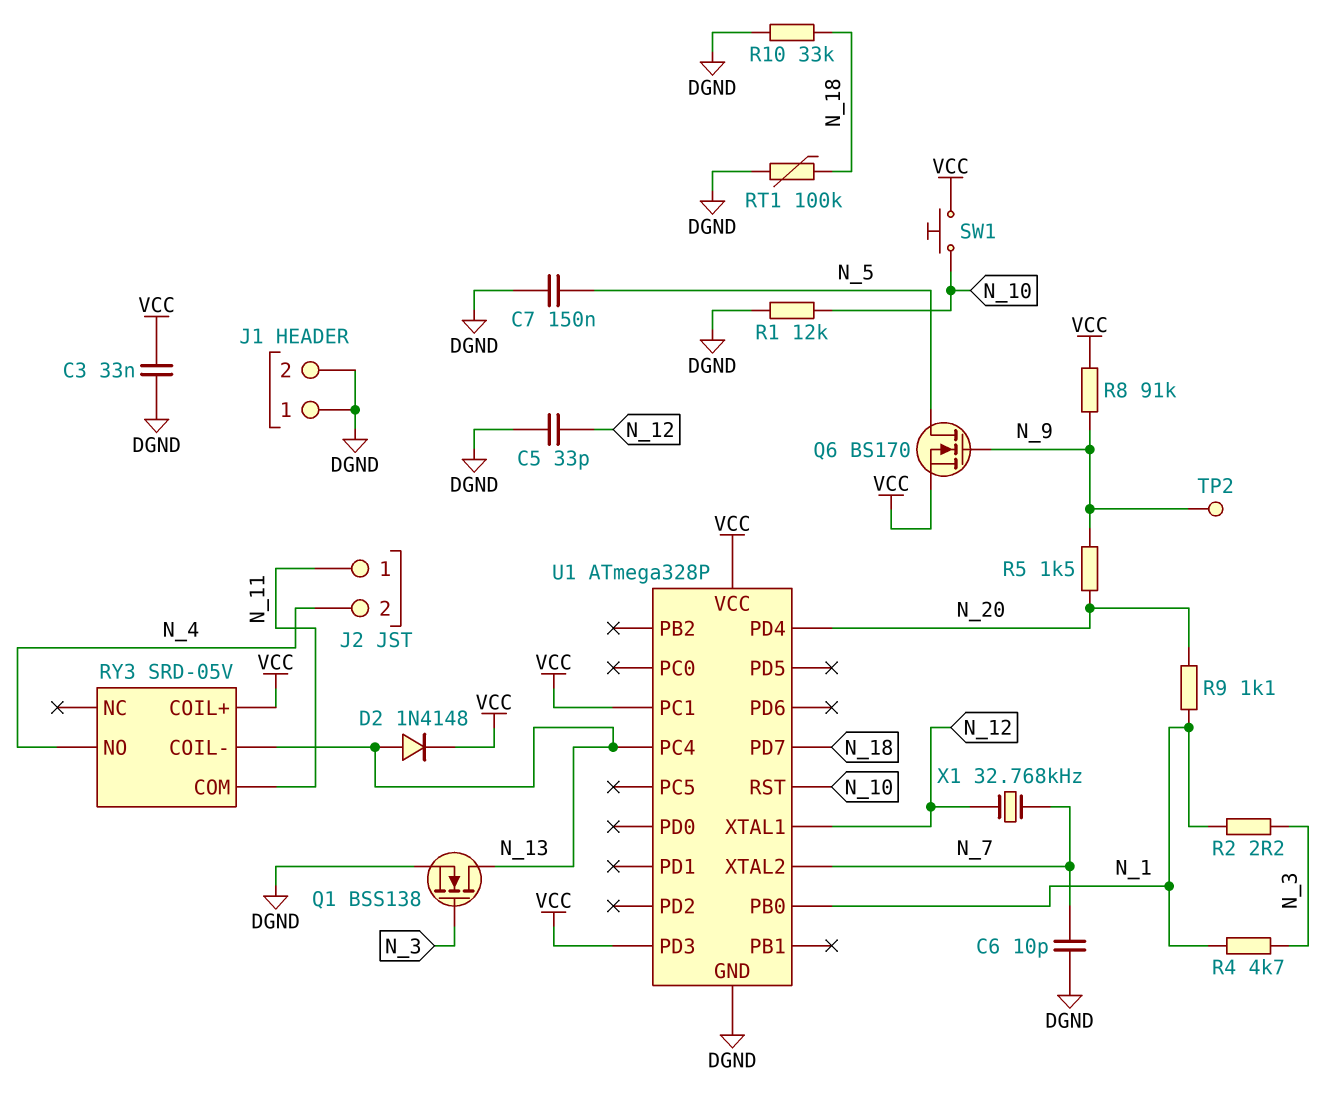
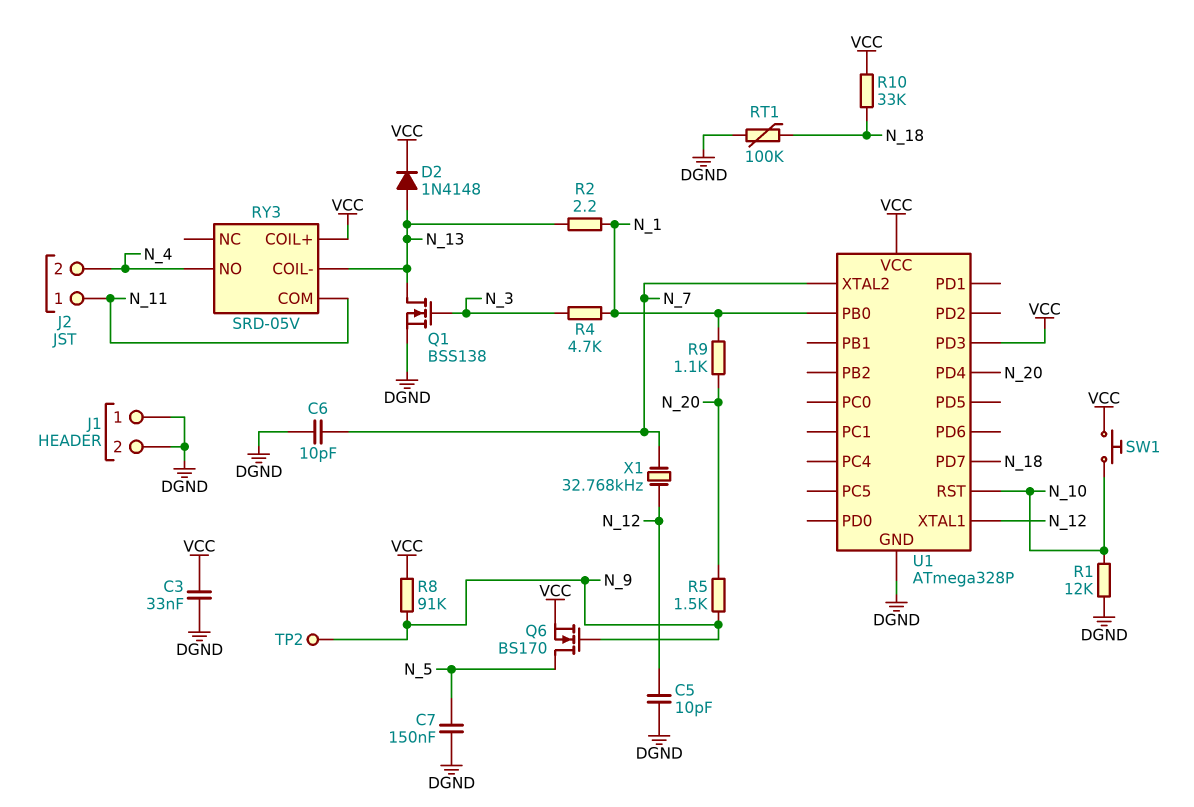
C5: 33pF (DGND, N_12) -> 10pF (DGND, N_12)
R2: 2.2 (N_1, N_3) -> 2.2 (N_1, N_13)
R10: 33k (DGND, N_18) -> 33k (N_18, VCC)
U1 pin PC1: VCC -> none
U1 pin PC4: N_13 -> none

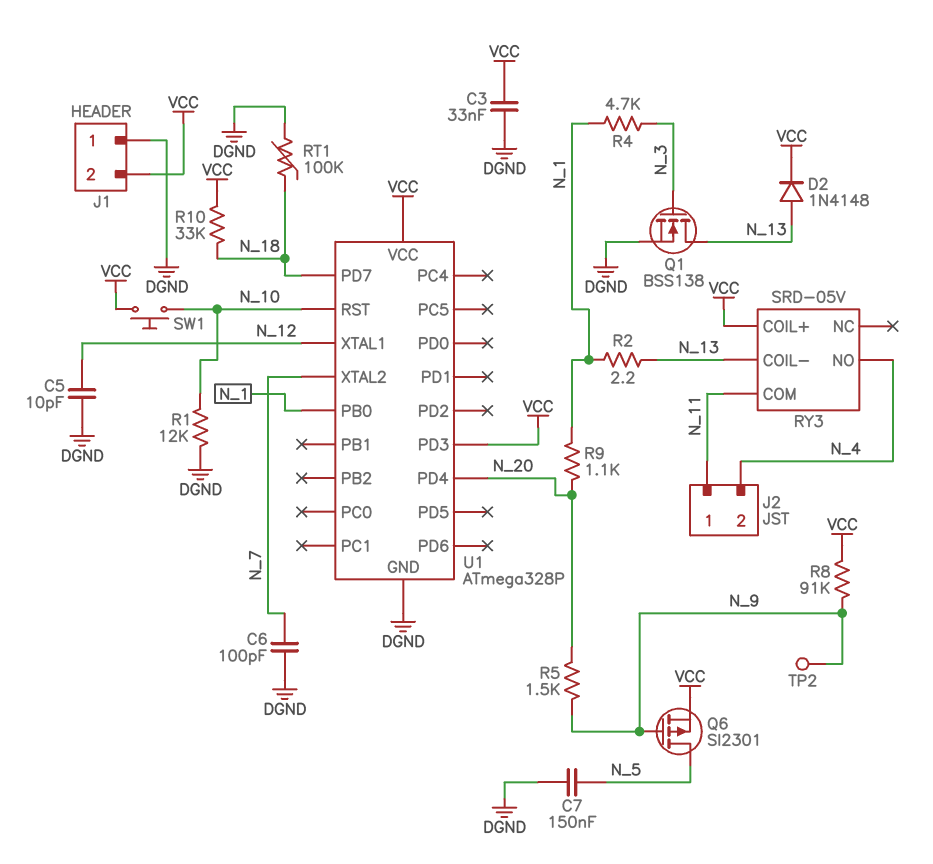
C6: 10pF (DGND, N_7) -> 100pF (DGND, N_7)
J1 pin 2: DGND -> VCC
Q6: NMOS BS170 (G N_9, D N_5, S VCC) -> PMOS SI2301 (G N_9, D N_5, S VCC)
X1: 32.768kHz (N_7, N_12) -> none

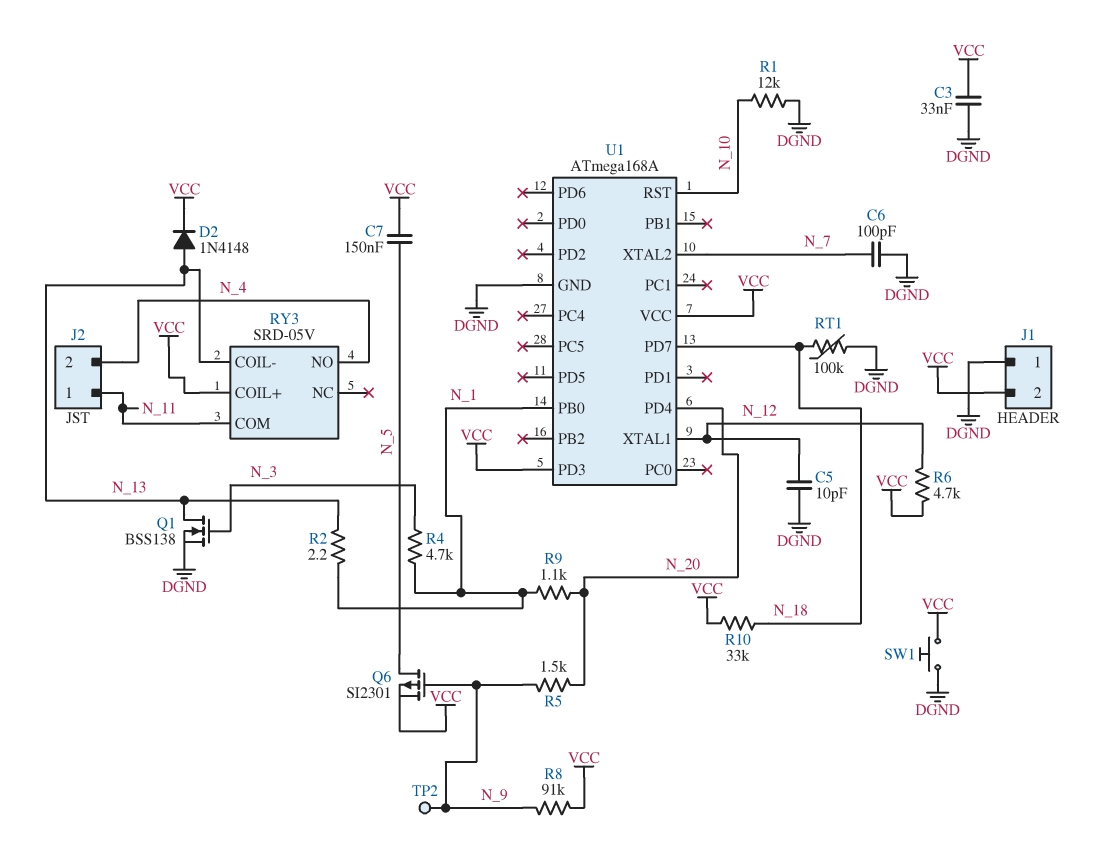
C7: 150nF (DGND, N_5) -> 150nF (N_5, VCC)
R6: none -> 4.7k (N_12, VCC)
SW1: button (N_10, VCC) -> button (DGND, VCC)
U1: ATmega328P -> ATmega168A

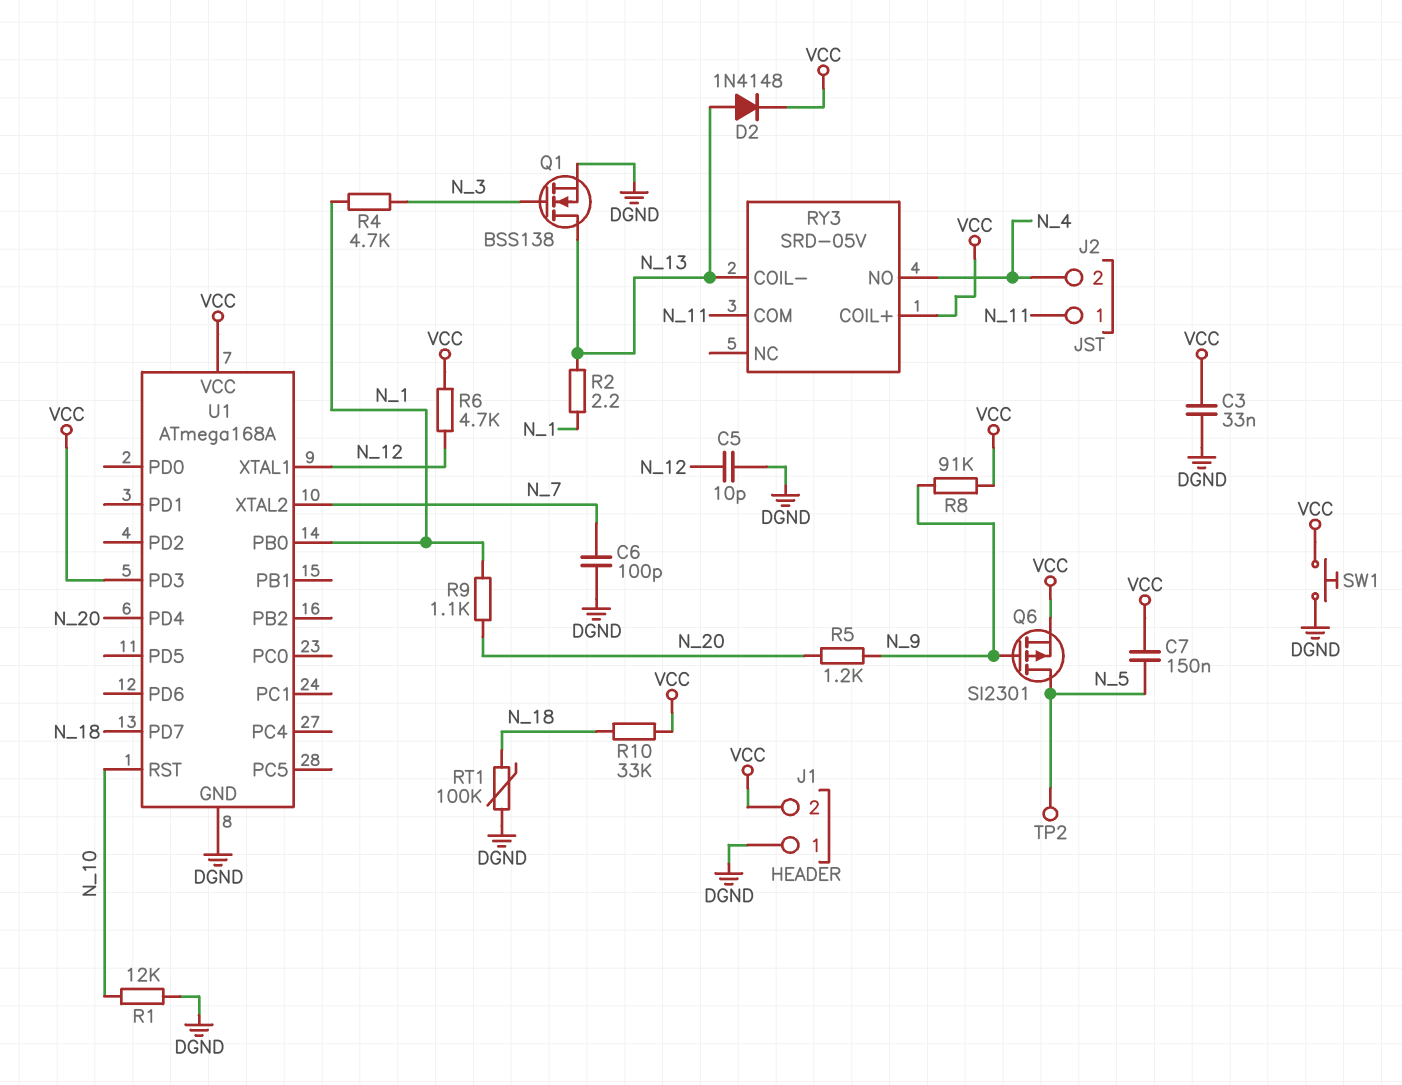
R5: 1.5k (N_9, N_20) -> 1.2k (N_9, N_20)
TP2: test point (N_9) -> test point (N_5)

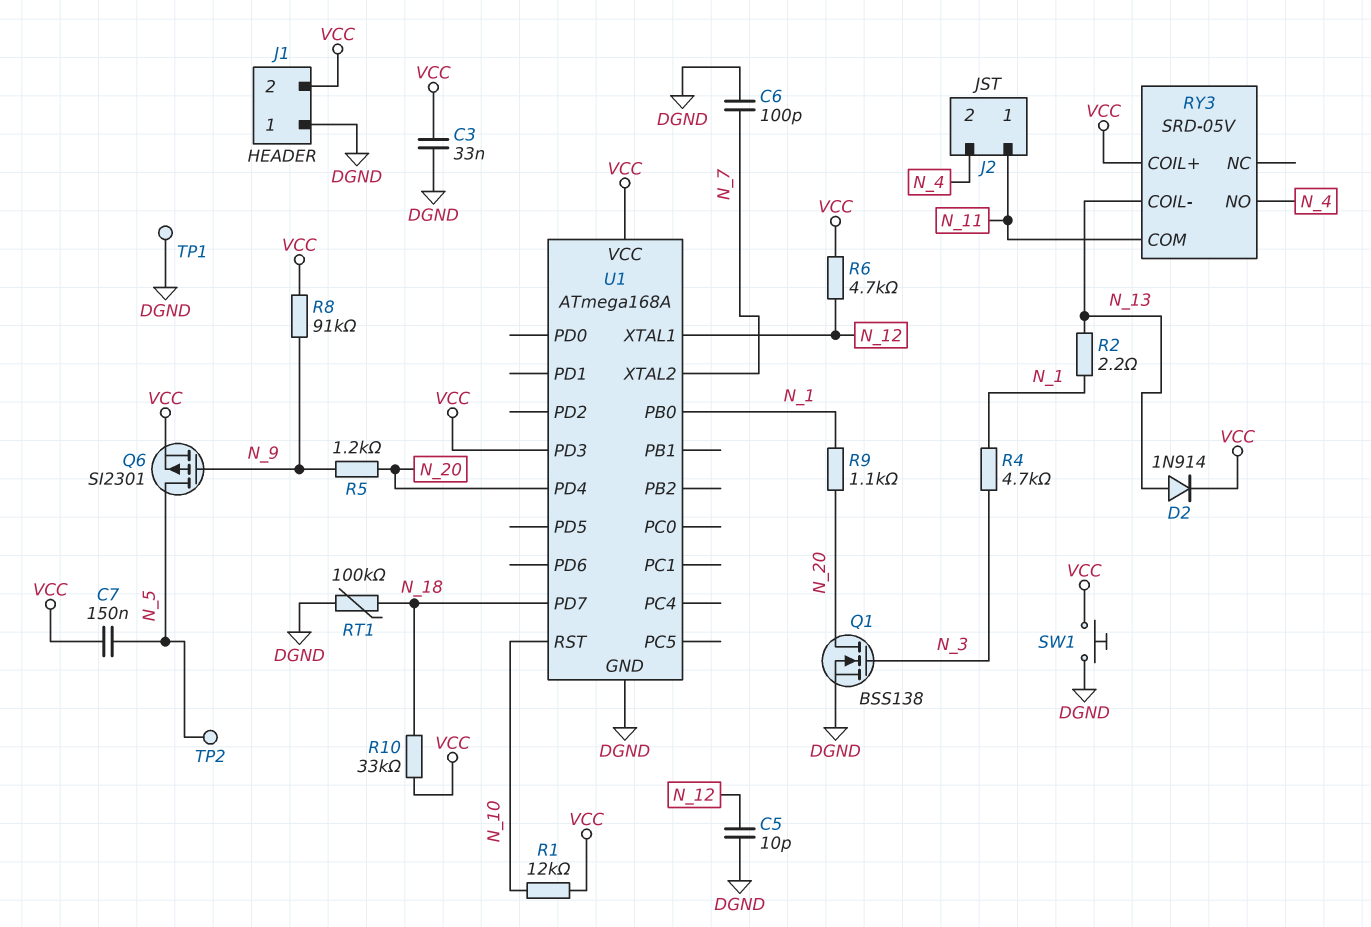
D2: diode 1N4148 (A N_13, K VCC) -> diode 1N914 (A N_13, K VCC)
Q1: NMOS BSS138 (G N_3, D N_13, S DGND) -> NMOS BSS138 (G N_3, D N_20, S DGND)
R1: 12k (DGND, N_10) -> 12k (N_10, VCC)
TP1: none -> test point (DGND)

